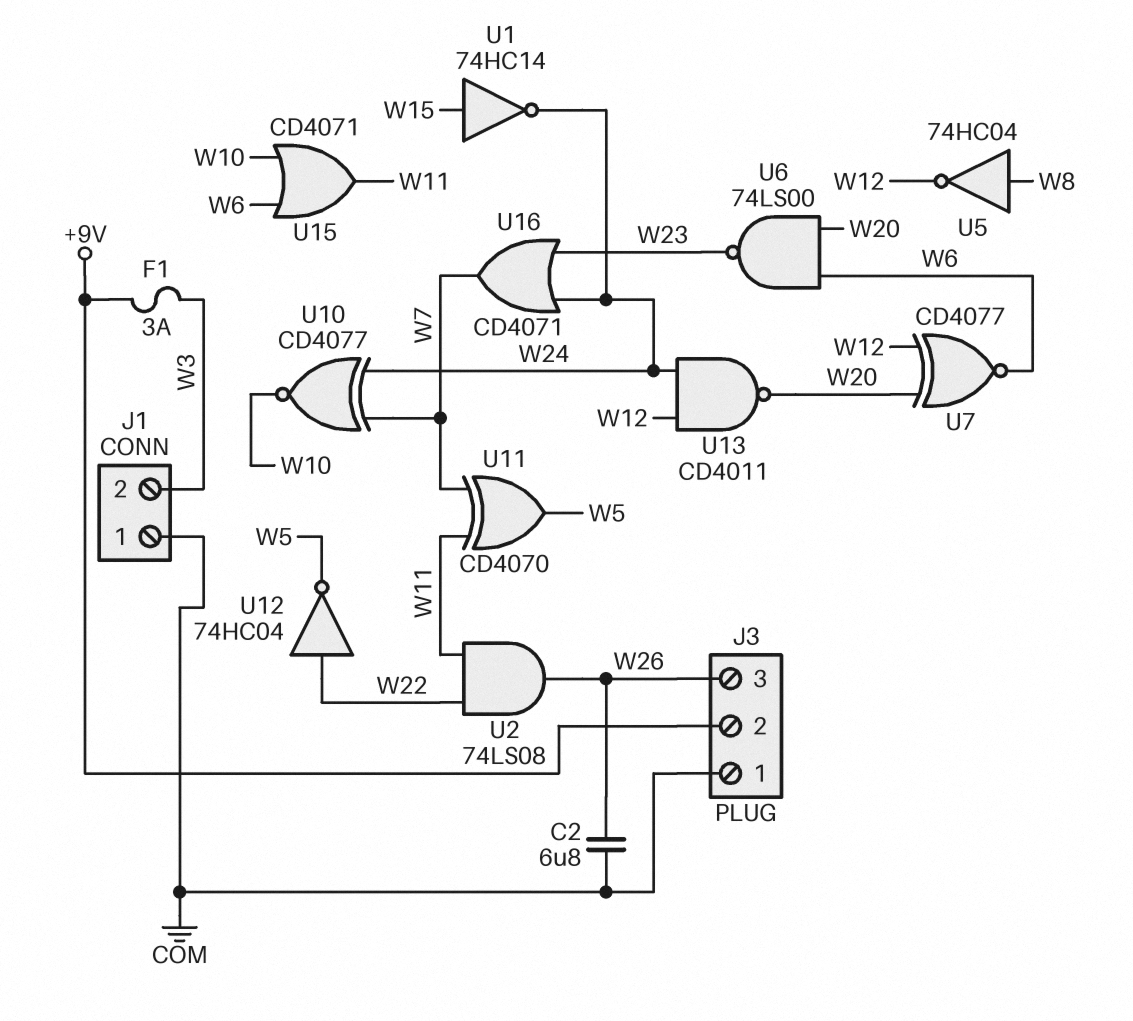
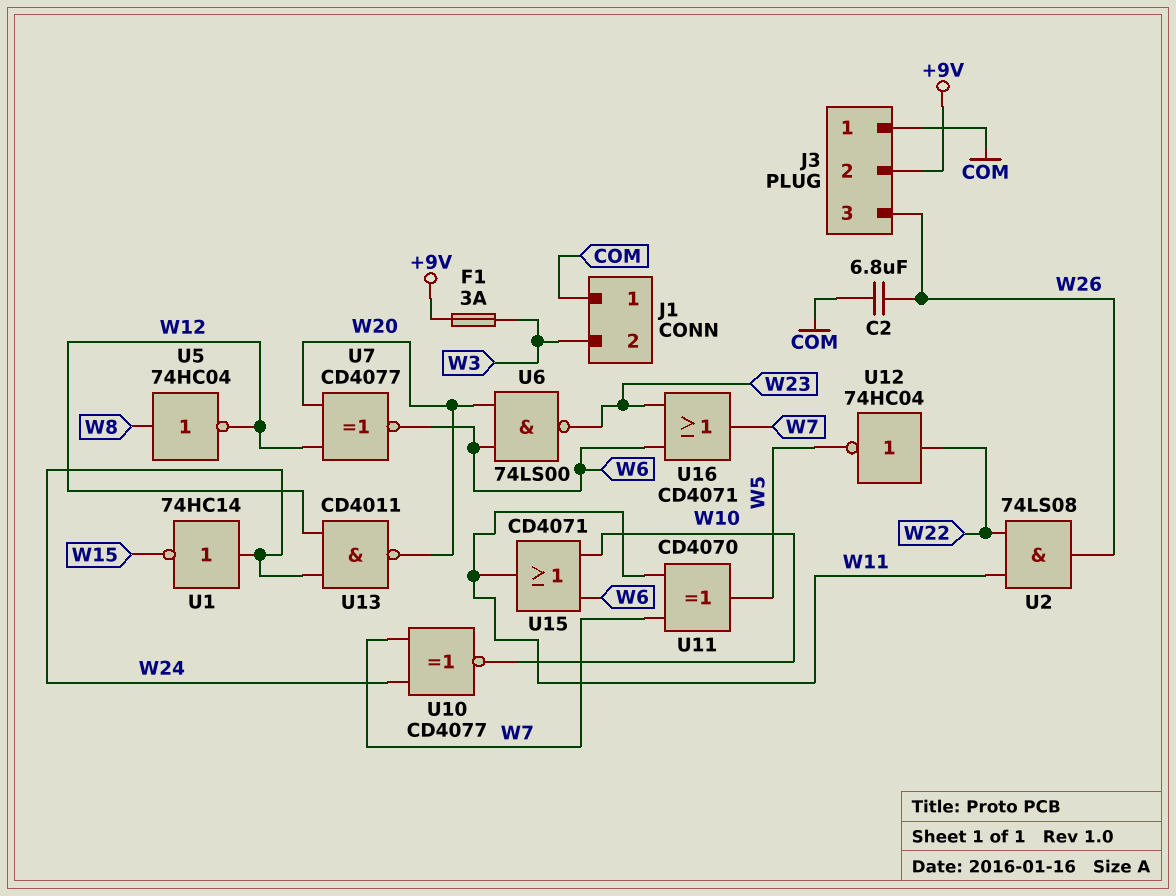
U1: NOT 74HC14 (in W15, out W24) -> NOT 74HC14 (in W24, out W15)
U16: OR CD4071 (in W23, in W24, out W7) -> OR CD4071 (in W6, in W23, out W7)

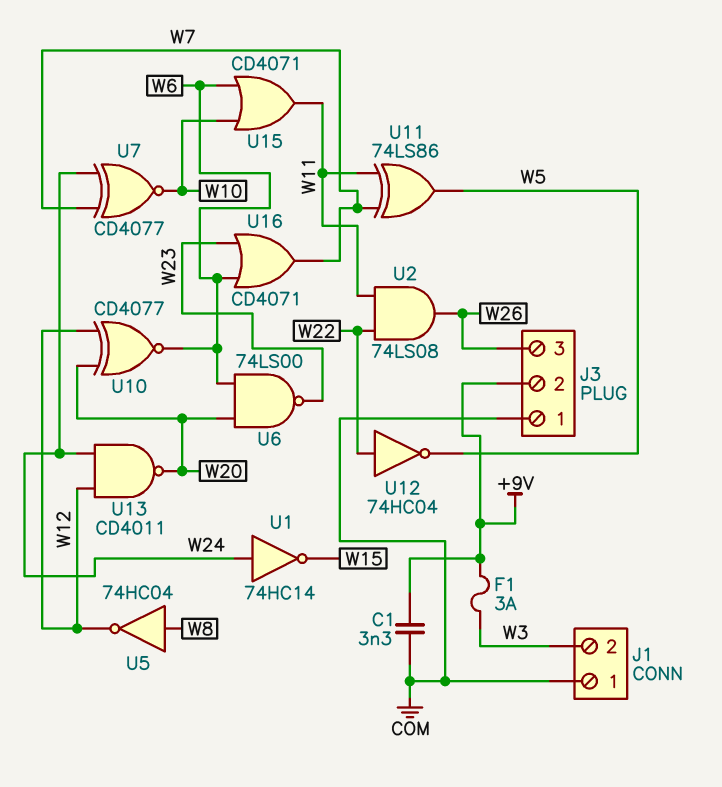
C1: none -> 3.3nF (+9V, COM)
C2: 6.8uF (COM, W26) -> none
U7: XNOR CD4077 (in W12, in W20, out W6) -> XNOR CD4077 (in W7, in W24, out W10)
U10: XNOR CD4077 (in W7, in W24, out W10) -> XNOR CD4077 (in W12, in W20, out W6)
U11: XOR CD4070 (in W7, in W11, out W5) -> XOR 74LS86 (in W7, in W11, out W5)

